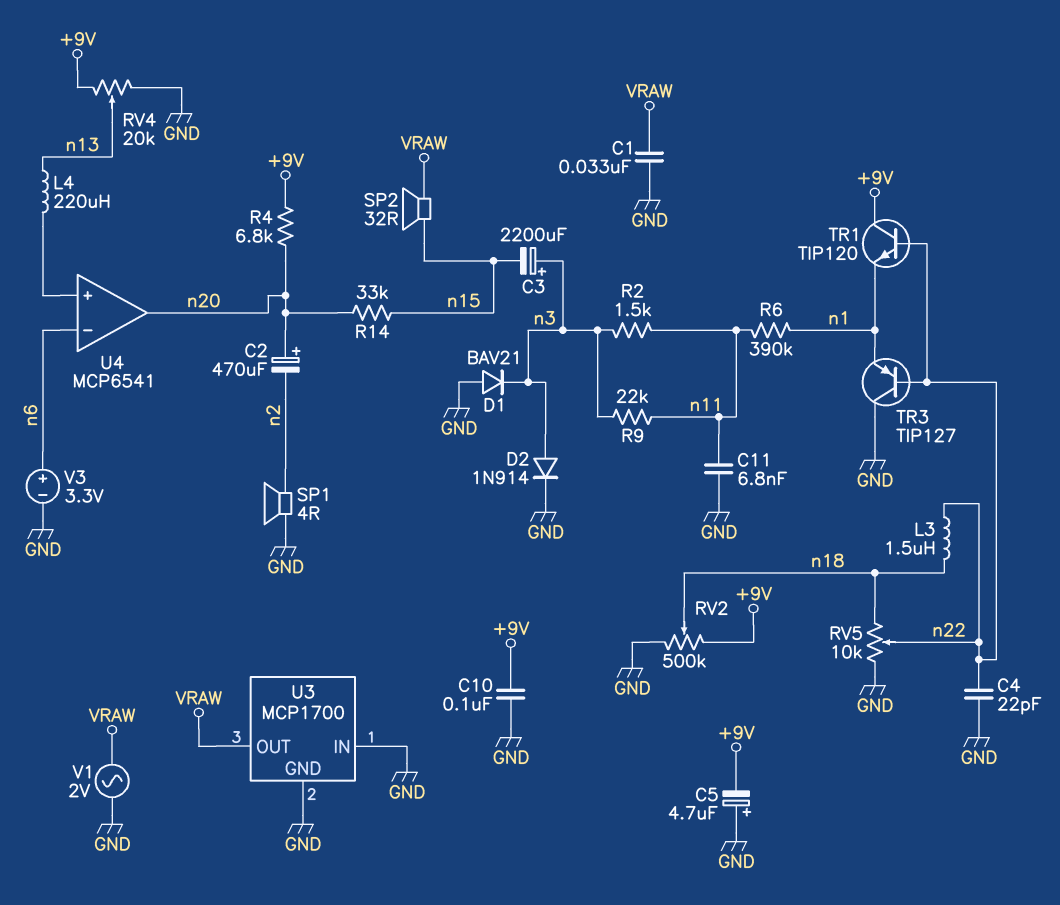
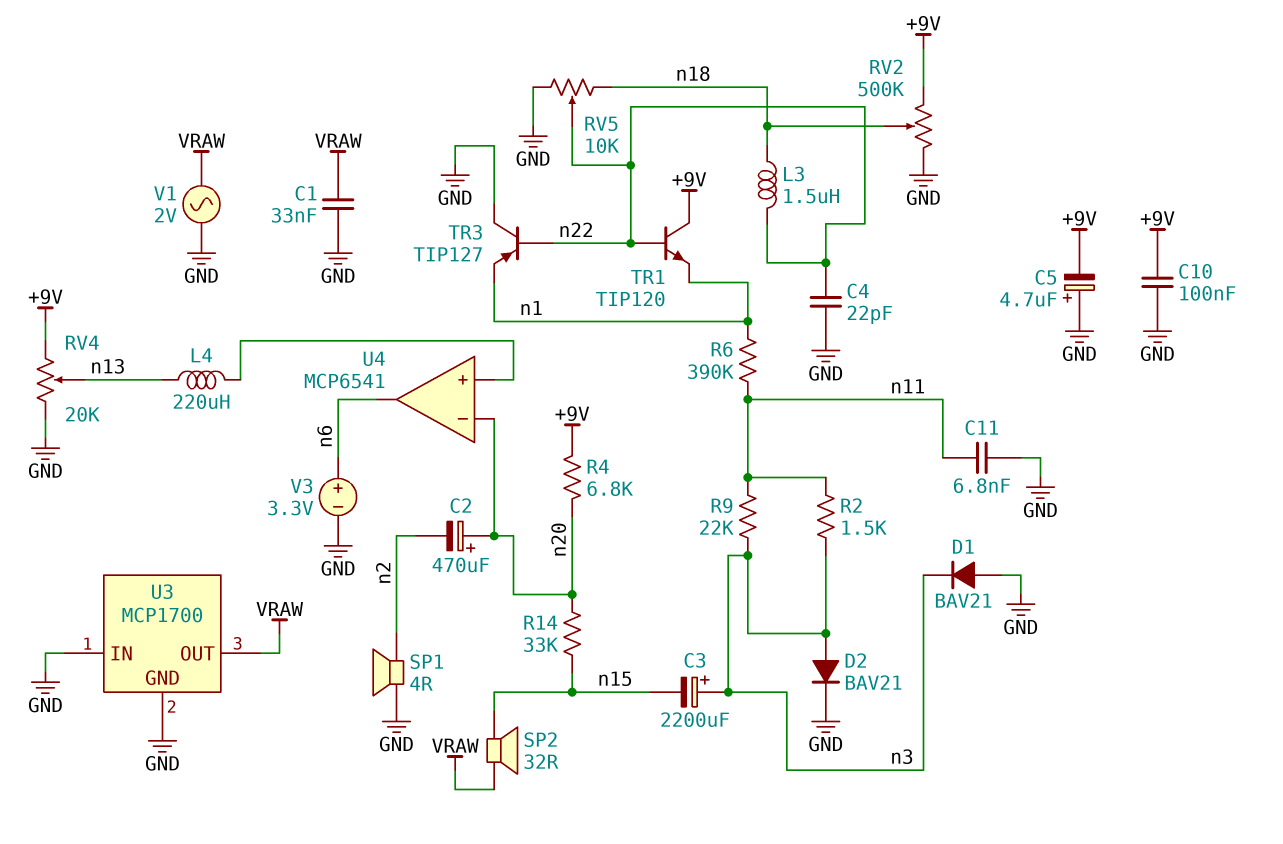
D2: diode 1N914 (A n3, K GND) -> diode BAV21 (A n3, K GND)
U4 pin in-: n6 -> n20
U4 pin out: n20 -> n6

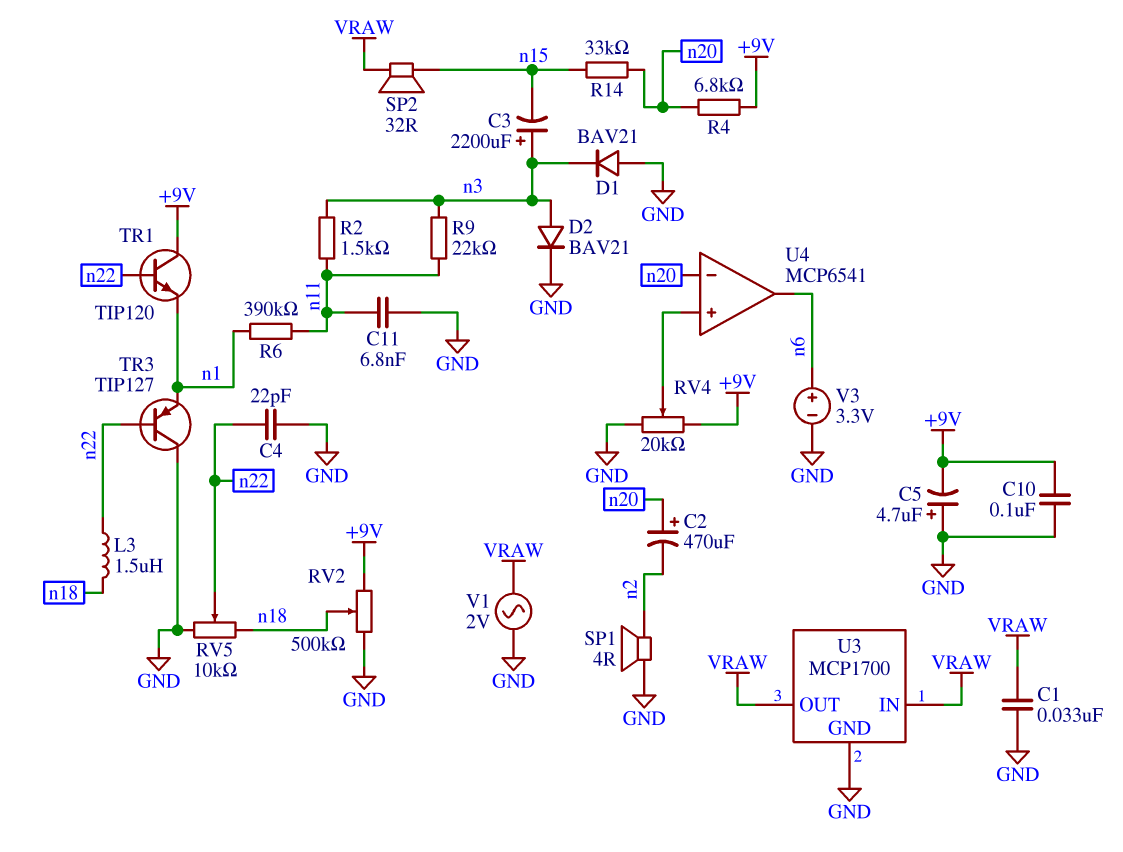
L4: 220uH (U4/in+, n13) -> none
RV4: 20k (+9V, GND, wiper n13) -> 20k (+9V, GND, wiper U4/in+)
U3 pin IN: GND -> VRAW

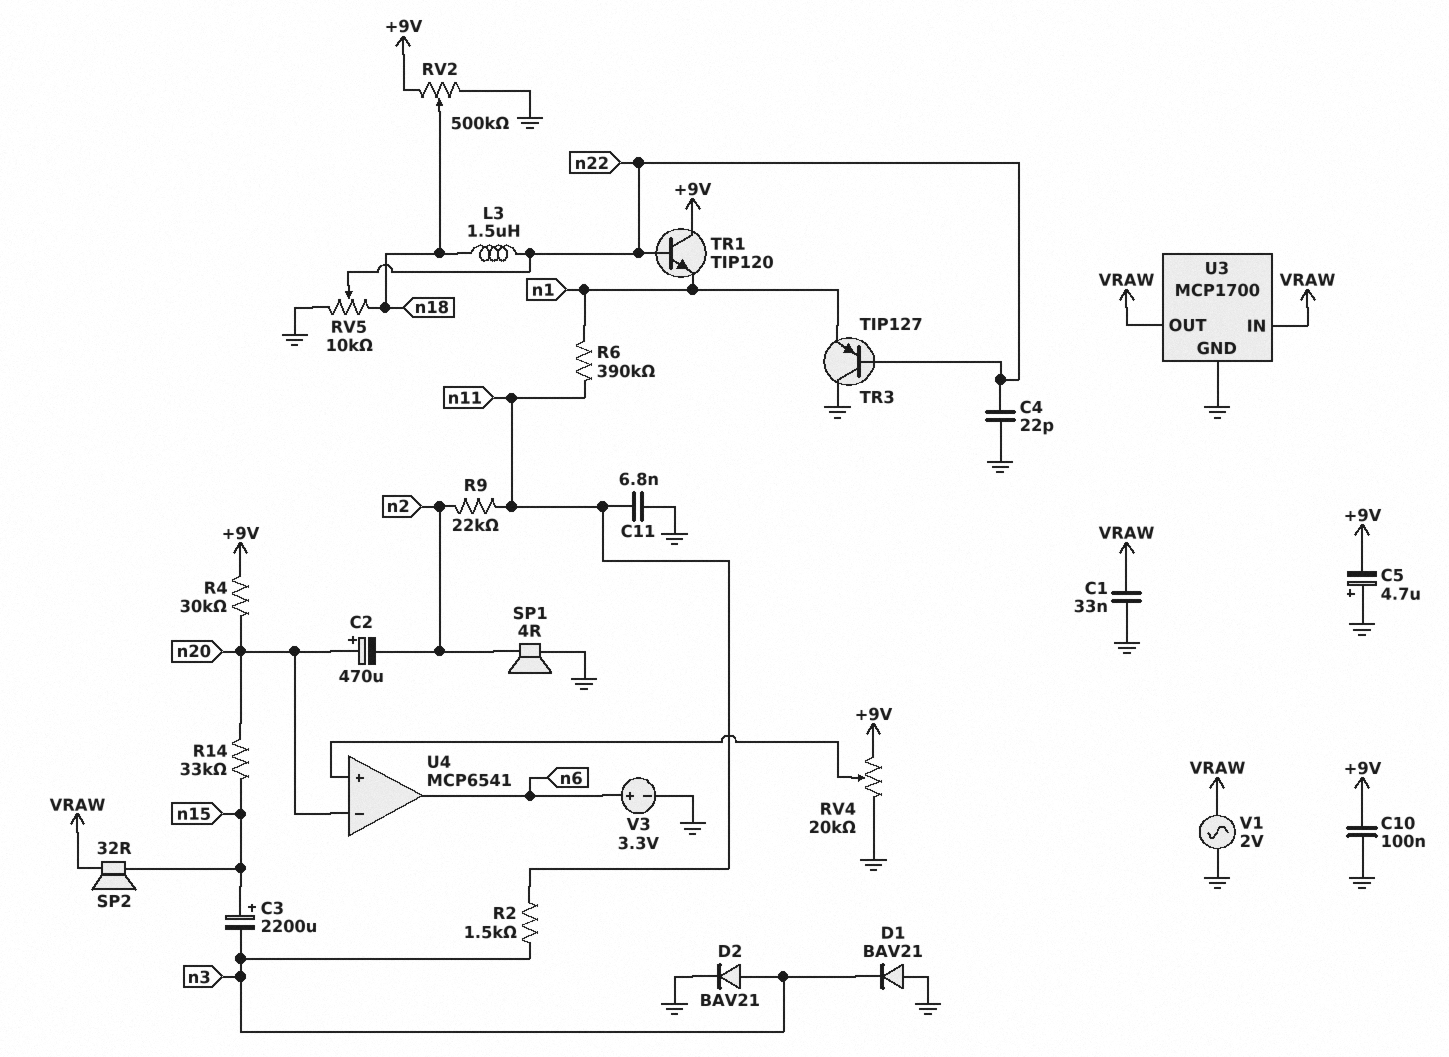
C3: 2200uF (plus n3, minus n15) -> 2200uF (plus n15, minus n3)
R4: 6.8k (+9V, n20) -> 30k (+9V, n20)
R9: 22k (n3, n11) -> 22k (n2, n11)

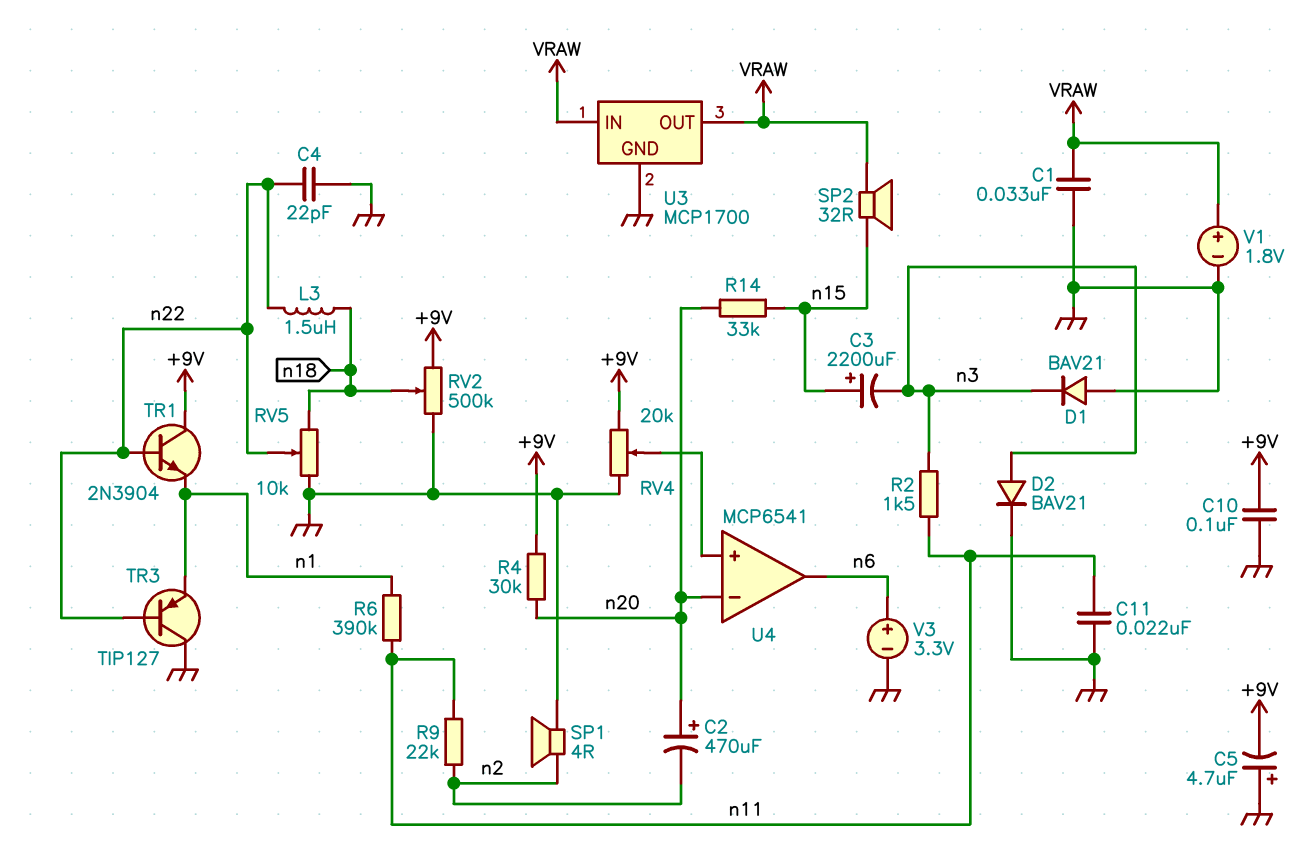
C11: 6.8nF (GND, n11) -> 22nF (GND, n11)
TR1: NPN TIP120 (B n22, C +9V, E n1) -> NPN 2N3904 (B n22, C +9V, E n1)
V1: AC 2V (GND, VRAW) -> 1.8V (plus VRAW, minus GND)

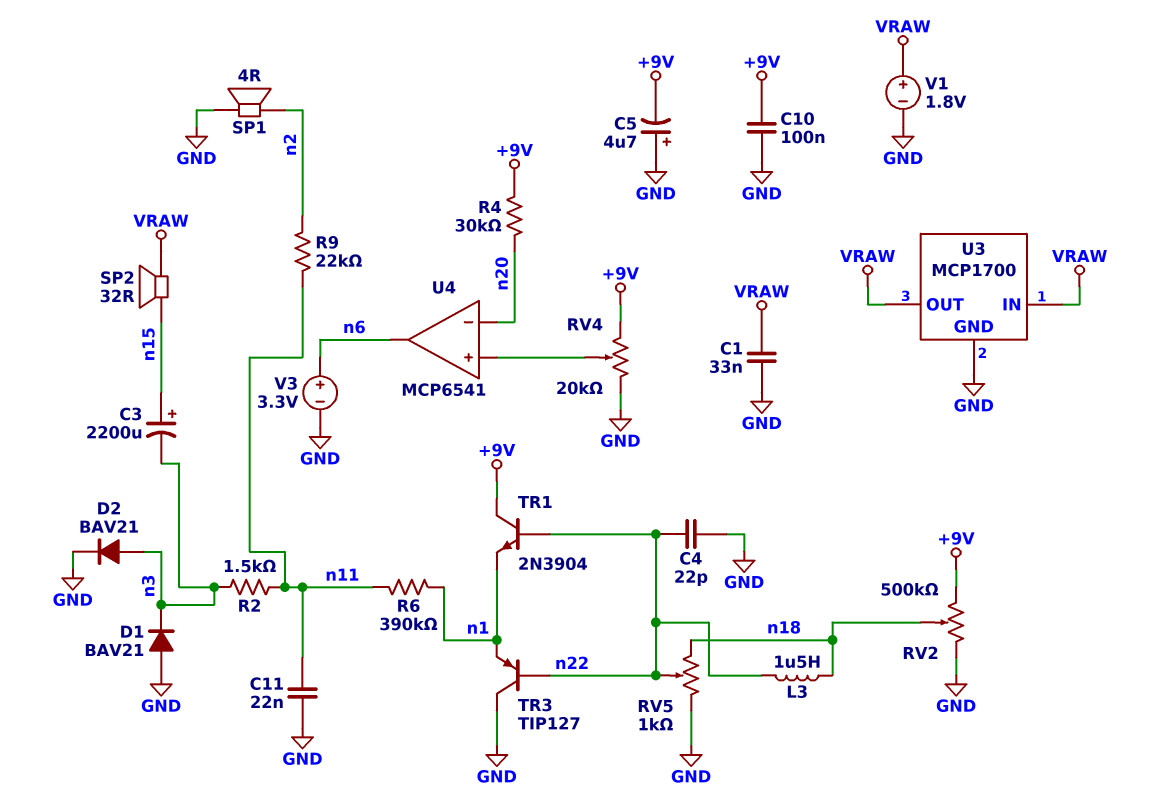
C2: 470uF (plus n20, minus n2) -> none
R14: 33k (n15, n20) -> none
RV5: 10k (GND, n18, wiper n22) -> 1k (GND, n18, wiper n22)

